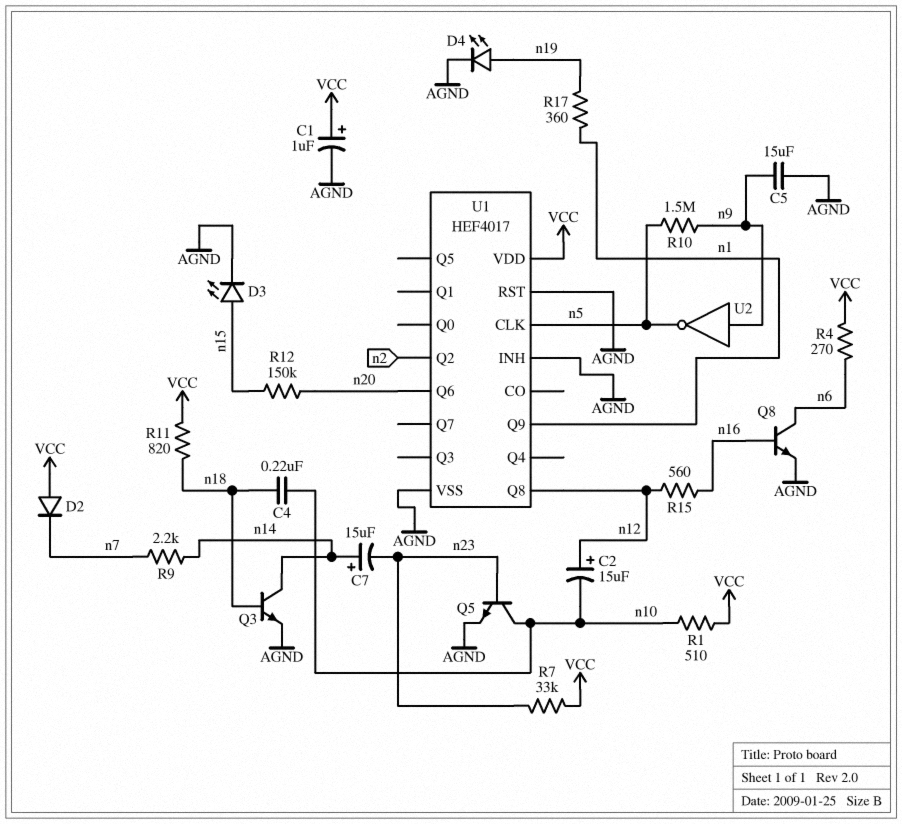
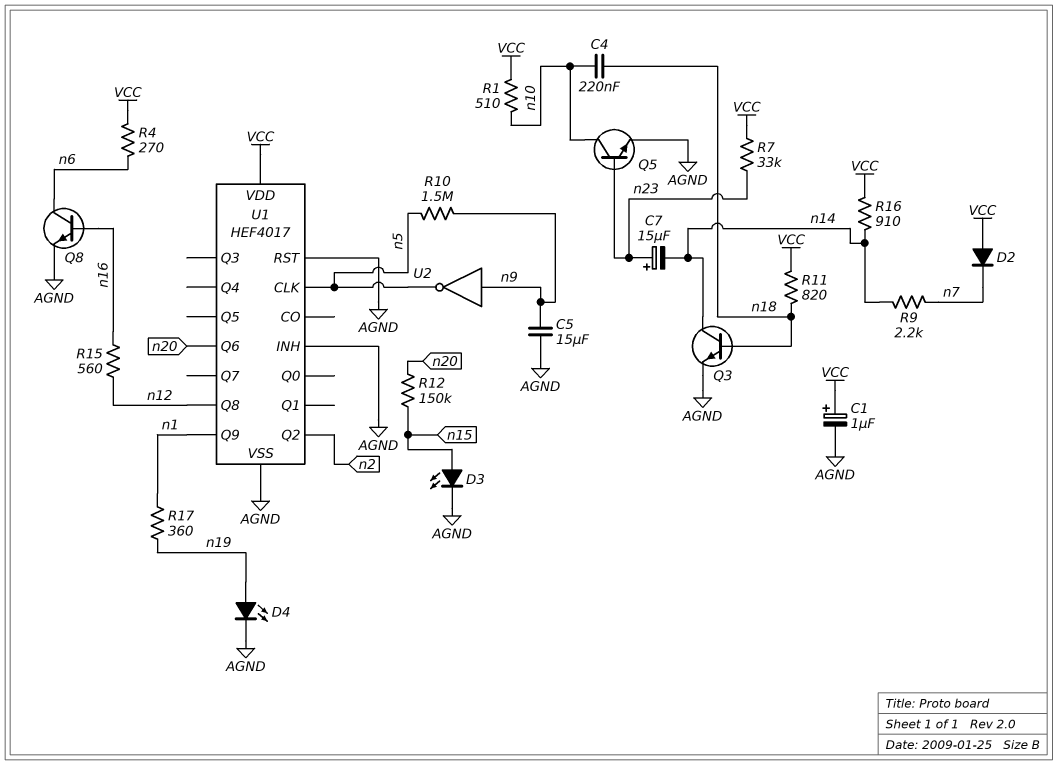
C2: 15uF (plus n12, minus n10) -> none
C7: 15uF (plus n14, minus n23) -> 15uF (plus n23, minus n14)
R16: none -> 910 (VCC, n14)

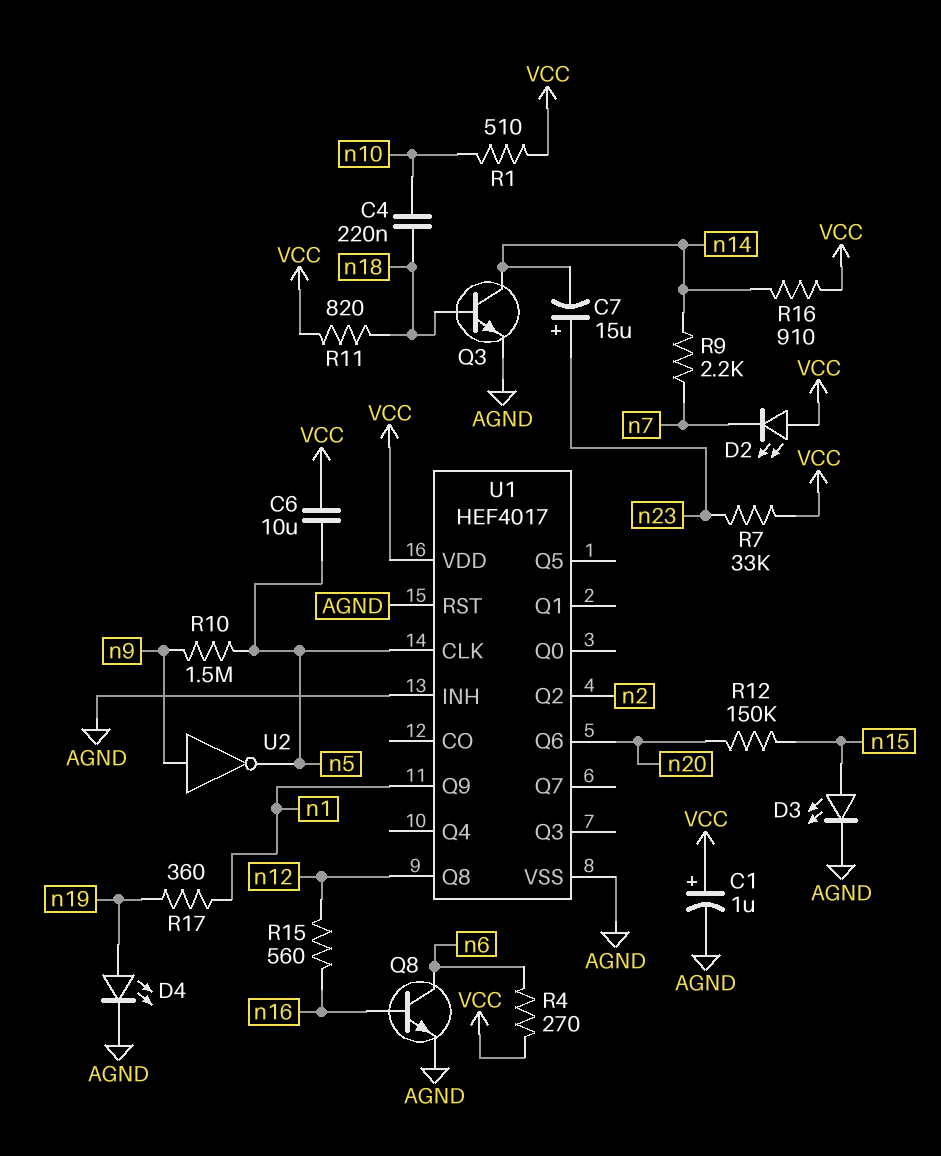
C5: 15uF (AGND, n9) -> none
C6: none -> 10uF (VCC, n5)
D2: diode (A VCC, K n7) -> LED (A VCC, K n7)
Q5: NPN (B n23, C n10, E AGND) -> none

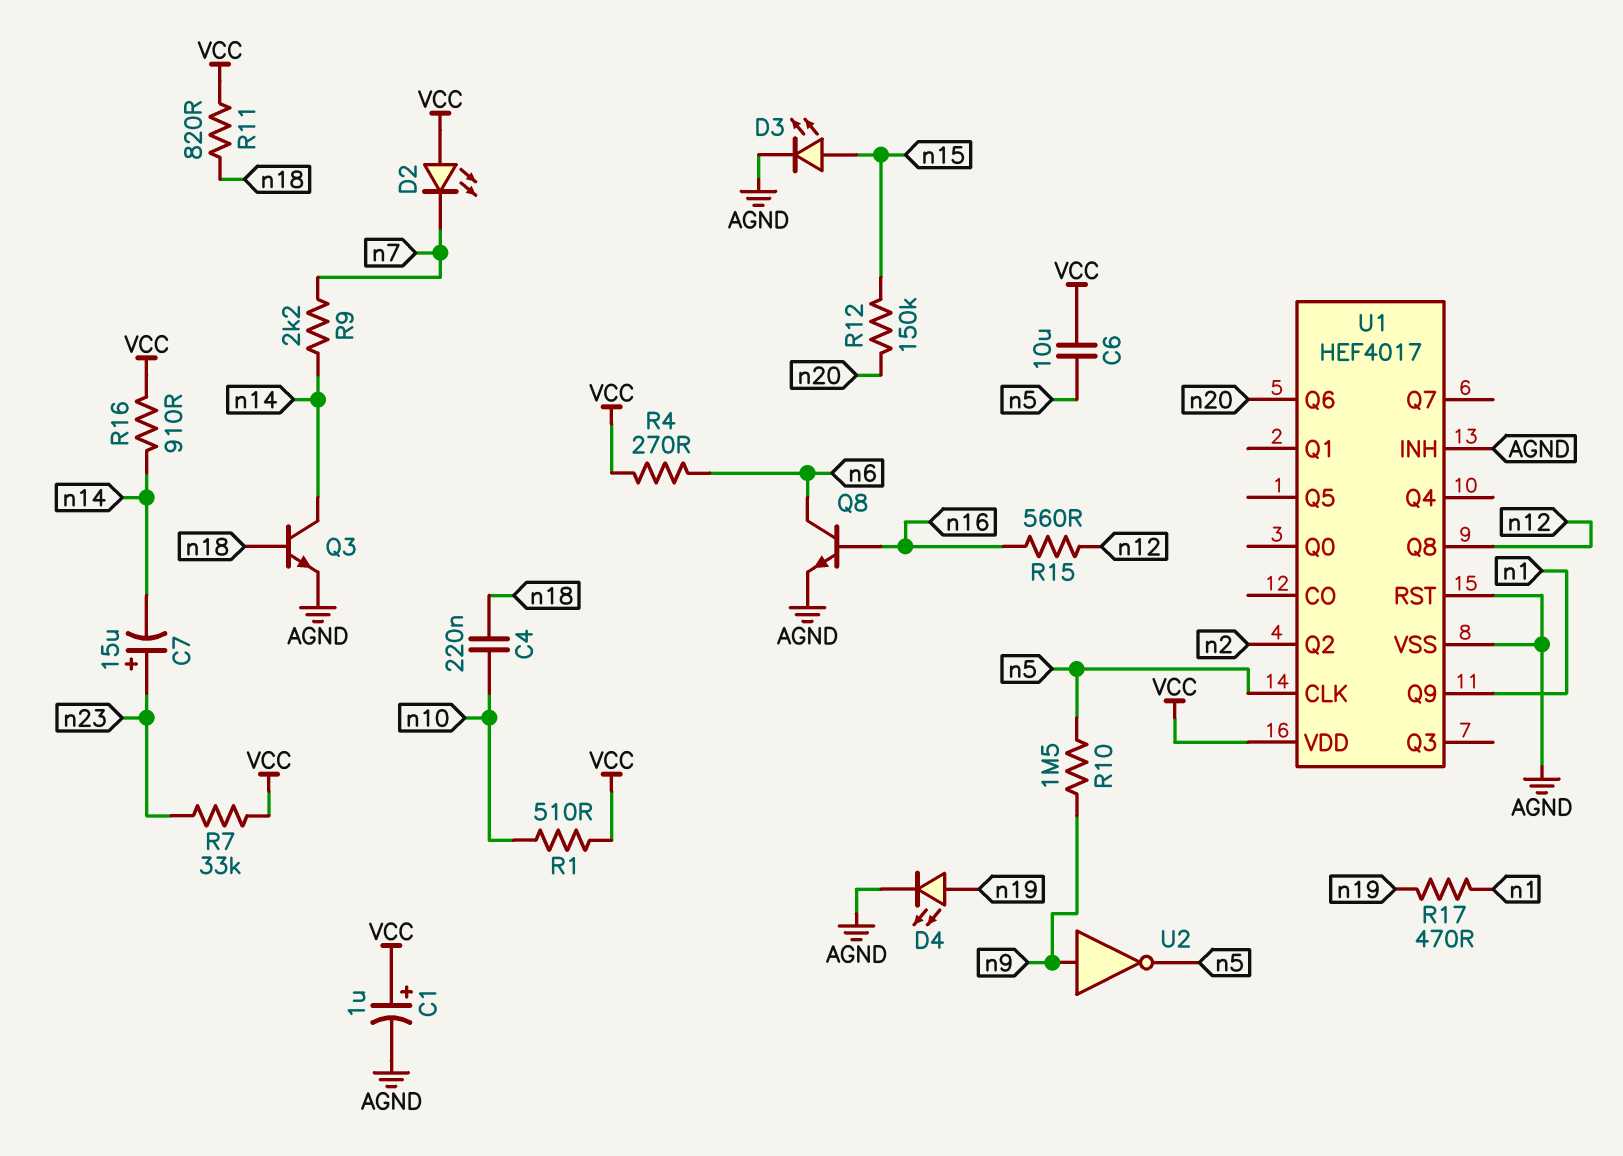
R17: 360 (n1, n19) -> 470 (n1, n19)

